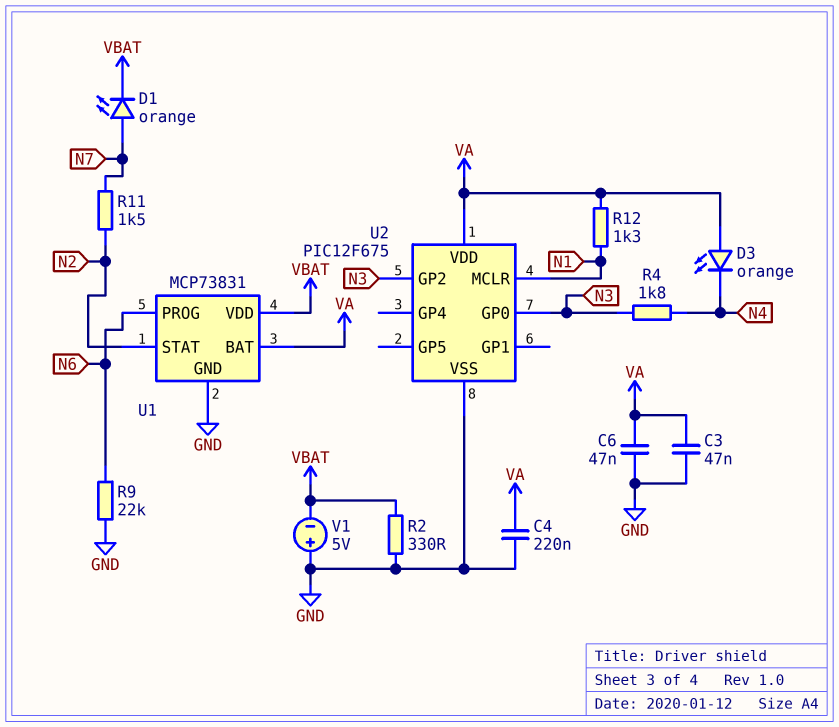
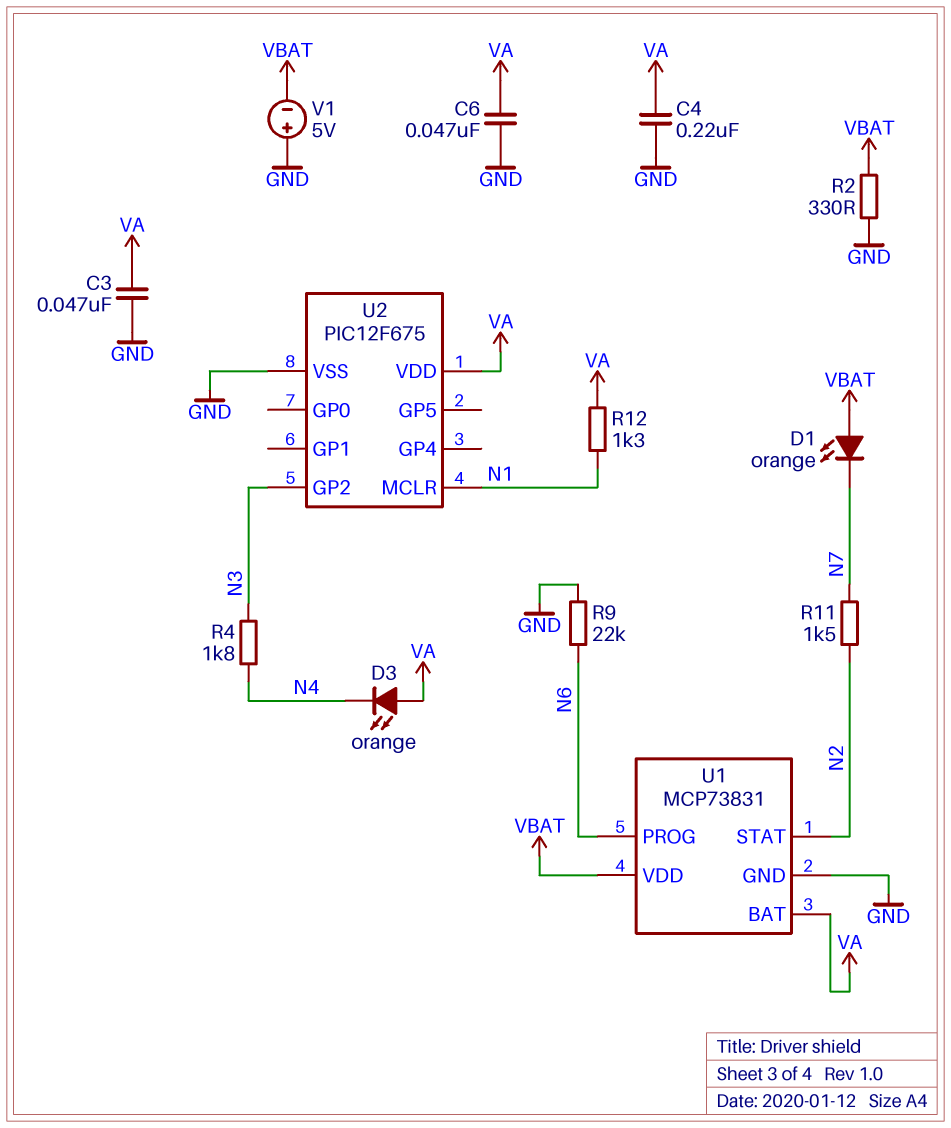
D1: LED orange (A N7, K VBAT) -> LED orange (A VBAT, K N7)
U2 pin GP0: N3 -> none

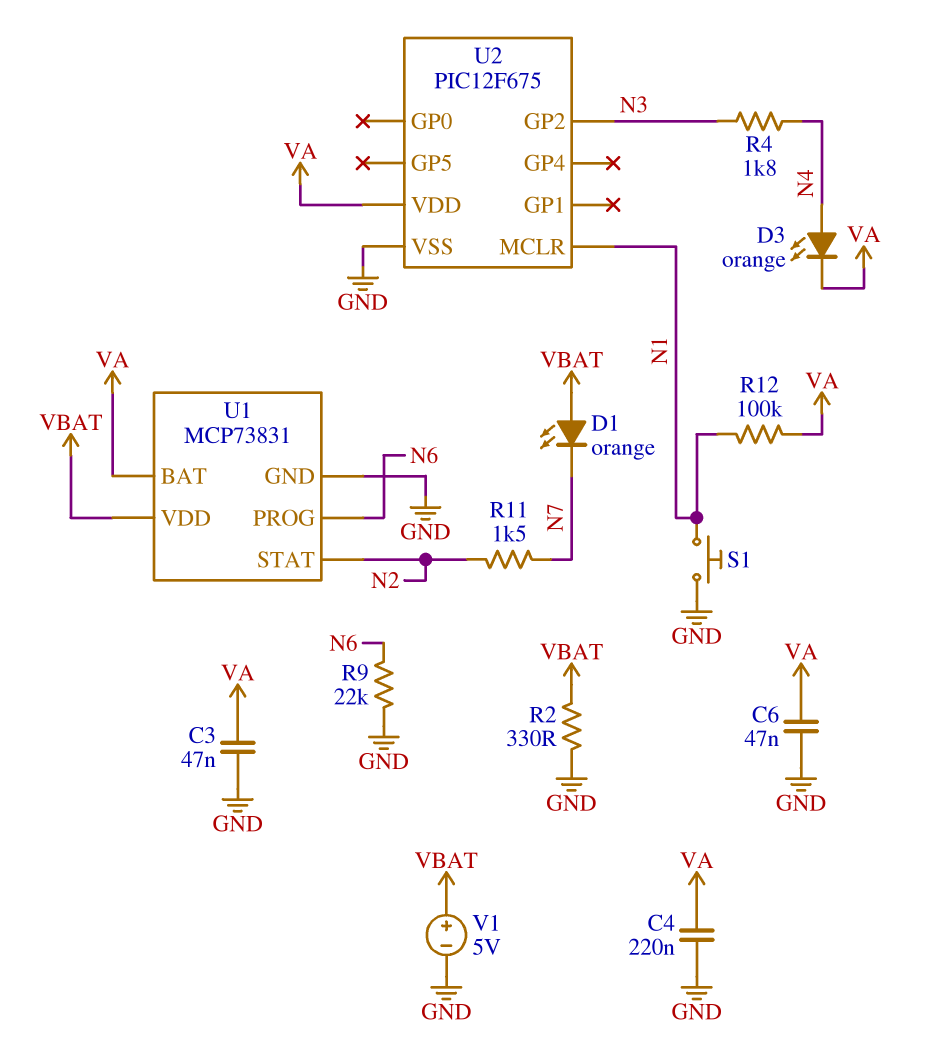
D3: LED orange (A VA, K N4) -> LED orange (A N4, K VA)
R12: 1.3k (N1, VA) -> 100k (N1, VA)
S1: none -> button (GND, N1)
V1: 5V (plus GND, minus VBAT) -> 5V (plus VBAT, minus GND)

